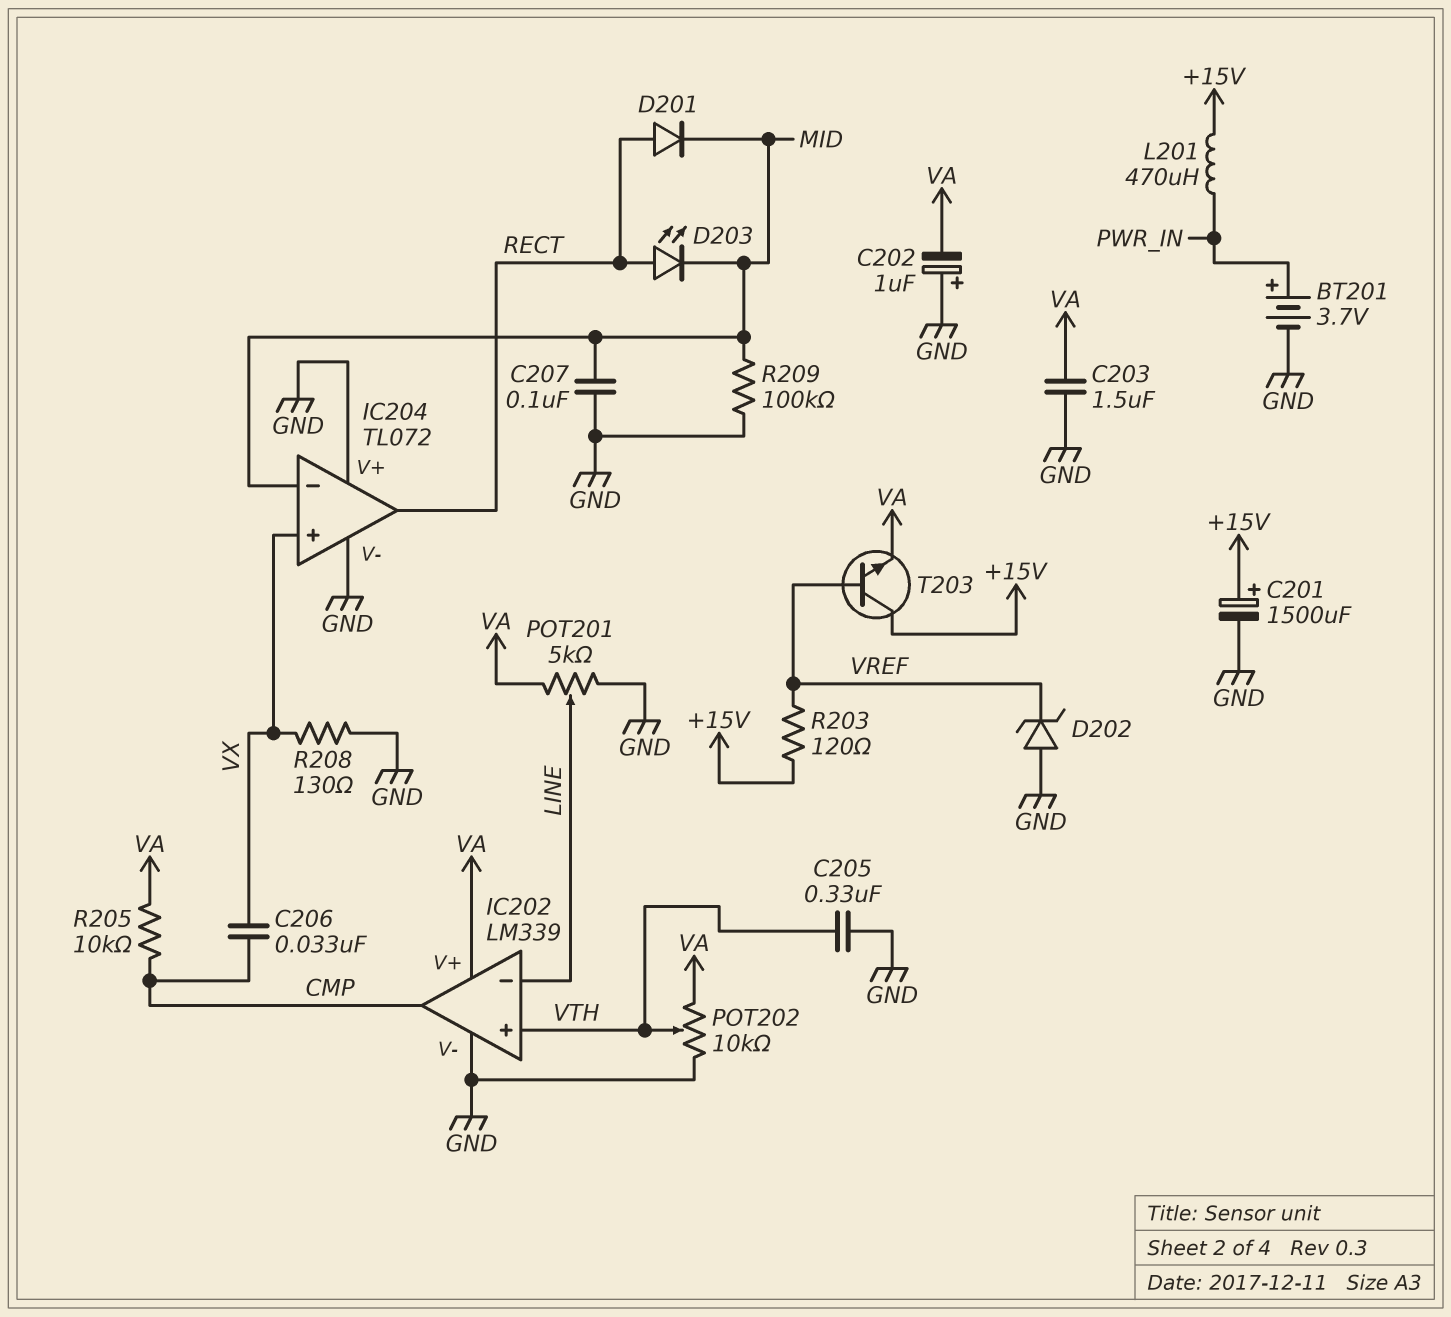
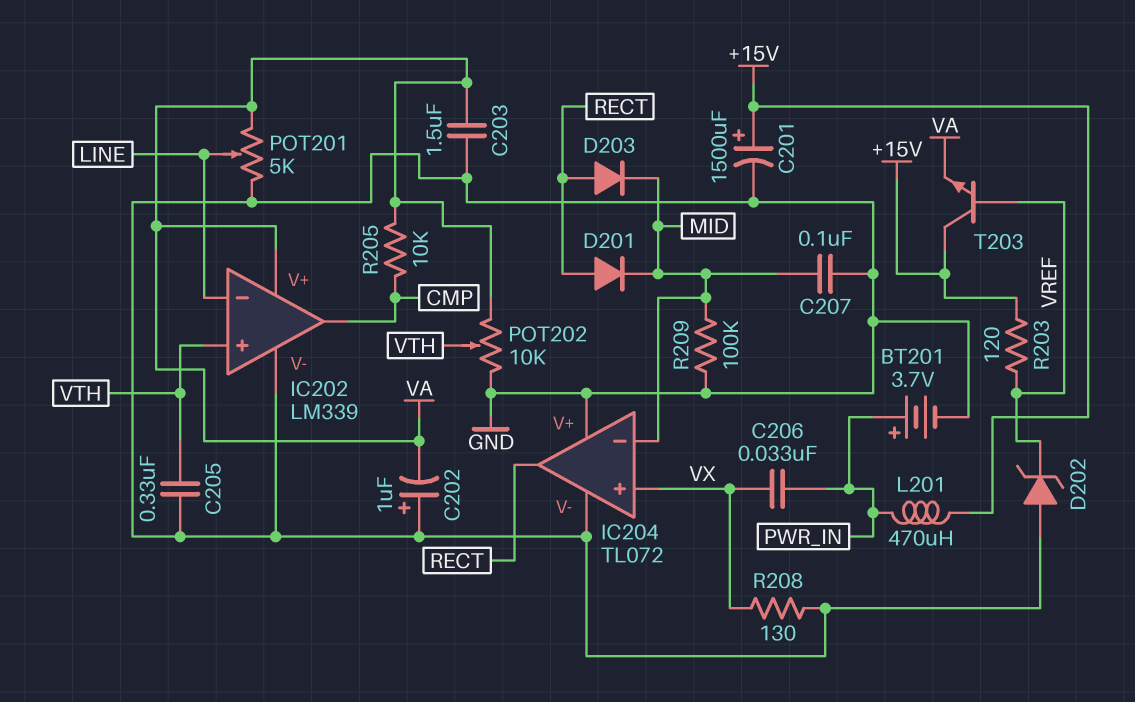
C206: 33nF (CMP, VX) -> 33nF (PWR_IN, VX)
D203: LED (A RECT, K MID) -> diode (A RECT, K MID)

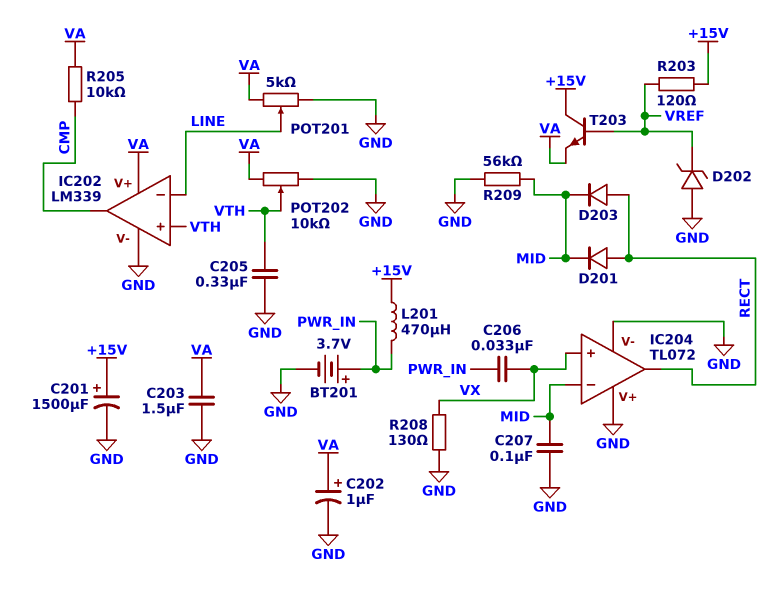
C202: 1uF (plus GND, minus VA) -> 1uF (plus VA, minus GND)
R209: 100k (GND, MID) -> 56k (GND, MID)

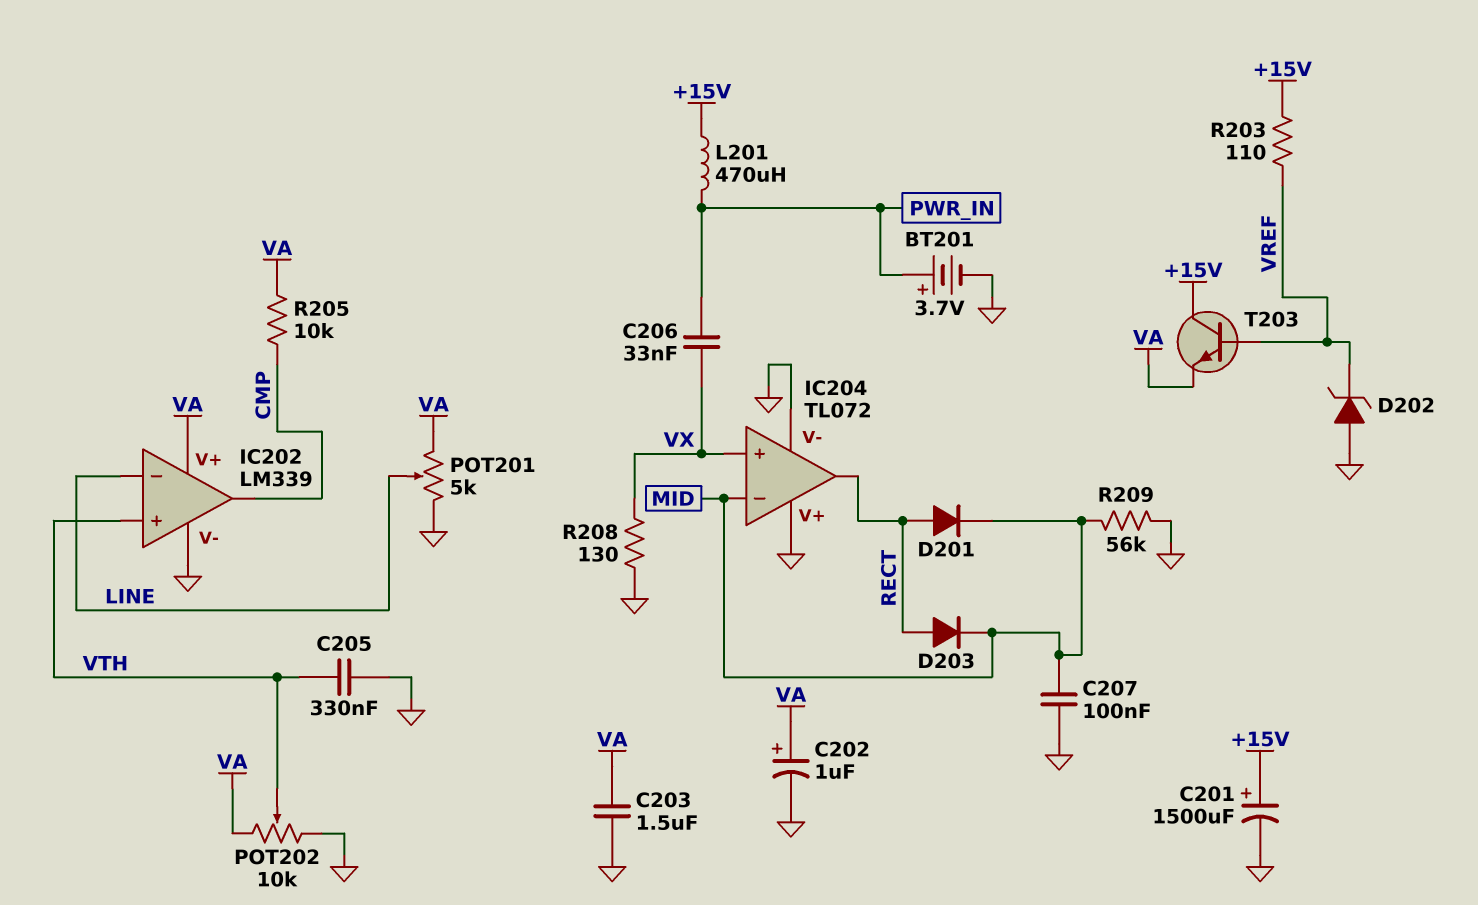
R203: 120 (+15V, VREF) -> 110 (+15V, VREF)

